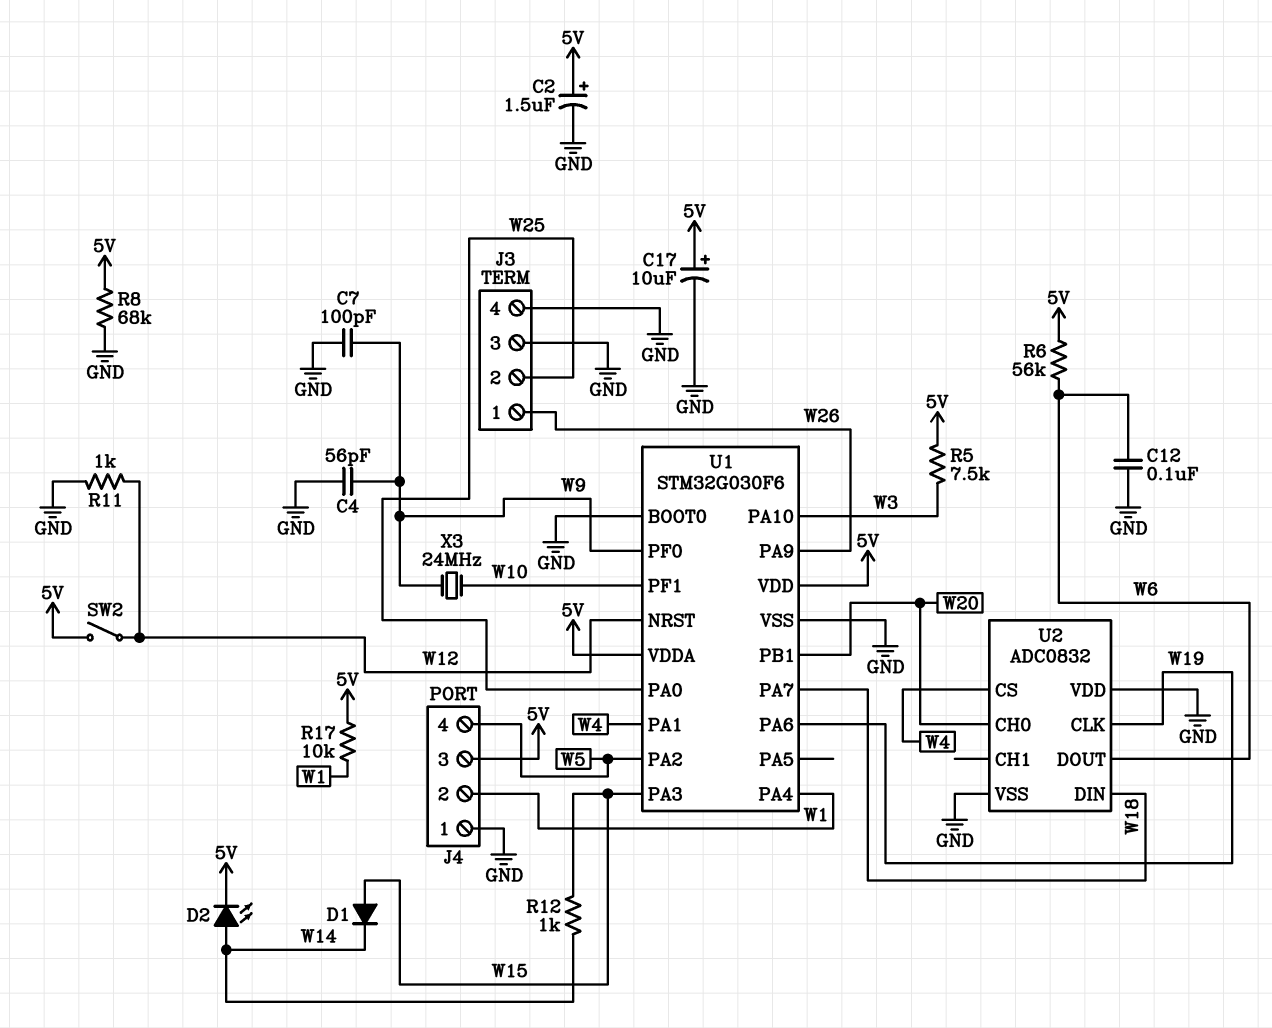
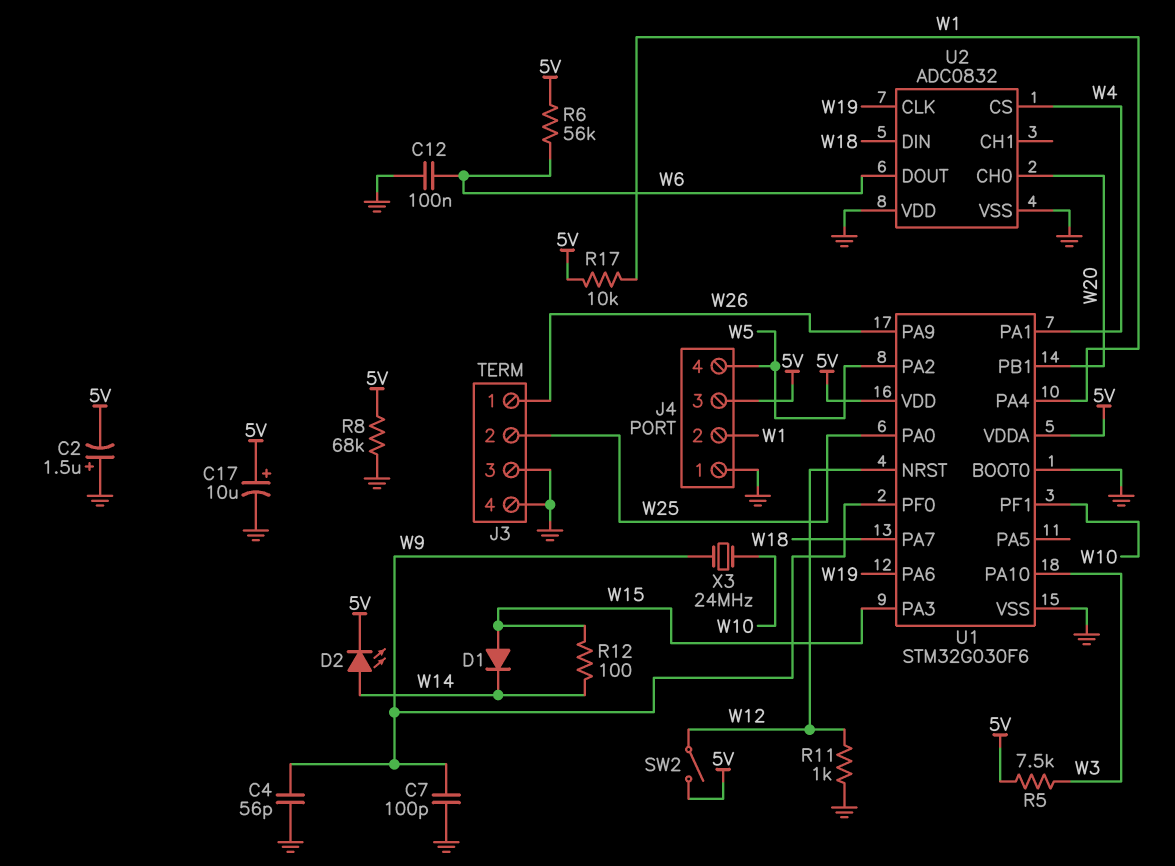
C2: 1.5uF (plus 5V, minus GND) -> 1.5uF (plus GND, minus 5V)
R12: 1k (W14, W15) -> 100 (W14, W15)

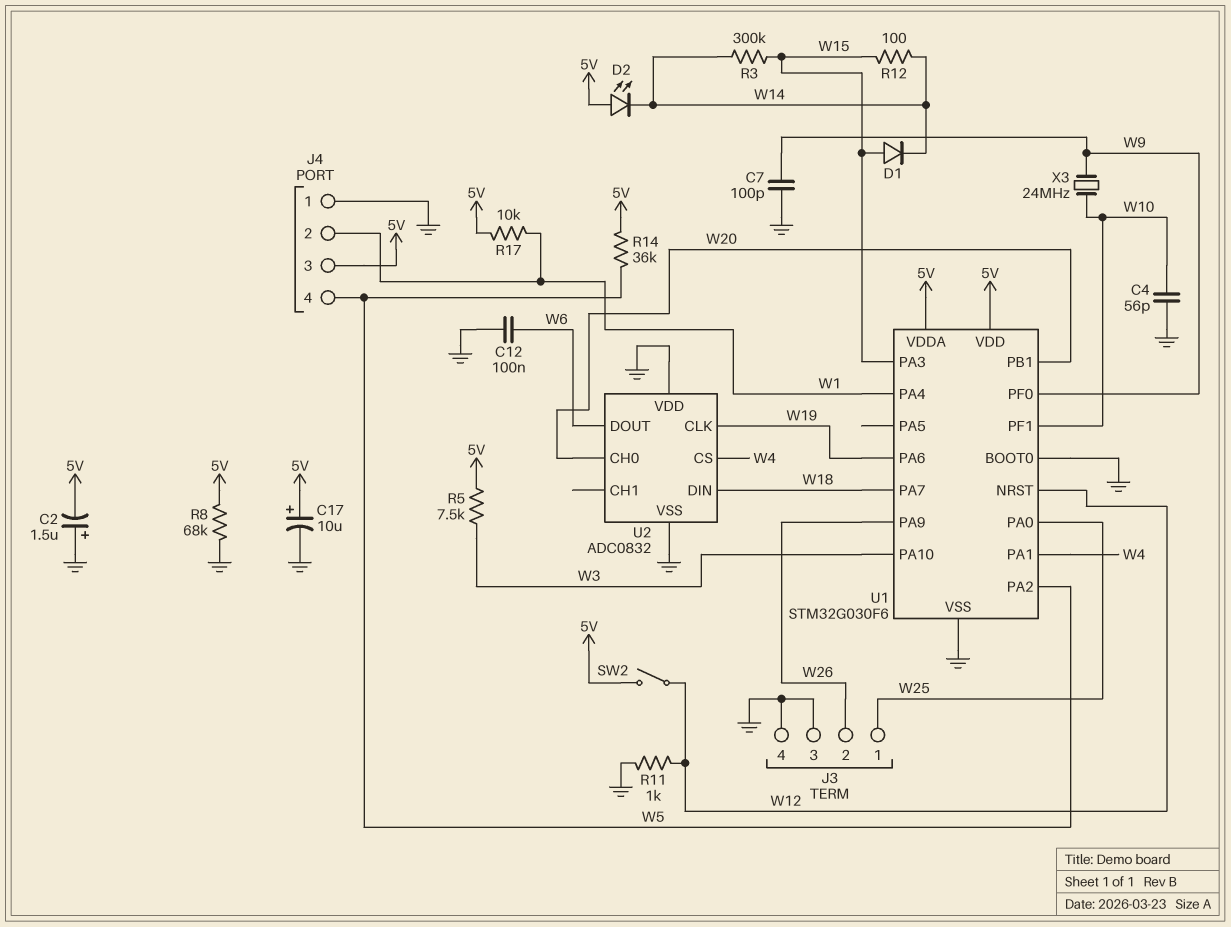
C4: 56pF (GND, W9) -> 56pF (GND, W10)
D2: LED (A W14, K 5V) -> LED (A 5V, K W14)
J3 pin 1: W26 -> W25
J3 pin 2: W25 -> W26
R3: none -> 300k (W14, W15)
R6: 56k (5V, W6) -> none
R14: none -> 36k (5V, W5)

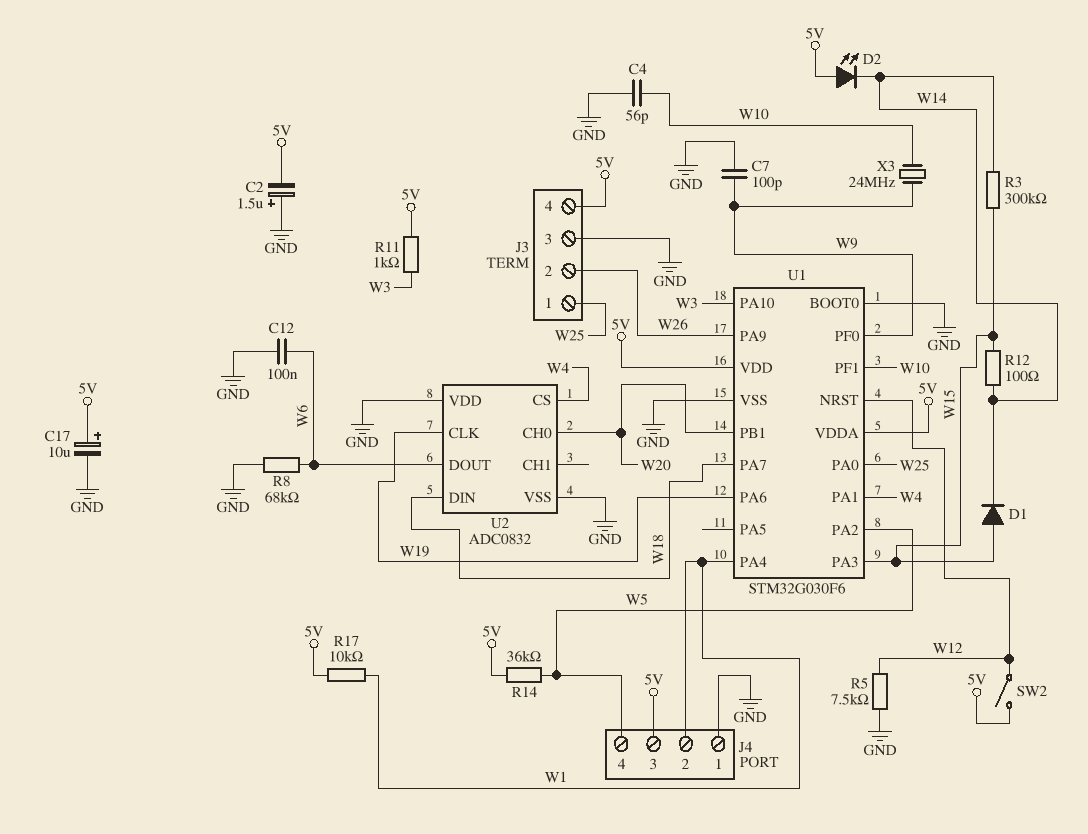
J3 pin 4: GND -> 5V
R5: 7.5k (5V, W3) -> 7.5k (GND, W12)
R8: 68k (5V, GND) -> 68k (GND, W6)
R11: 1k (GND, W12) -> 1k (5V, W3)

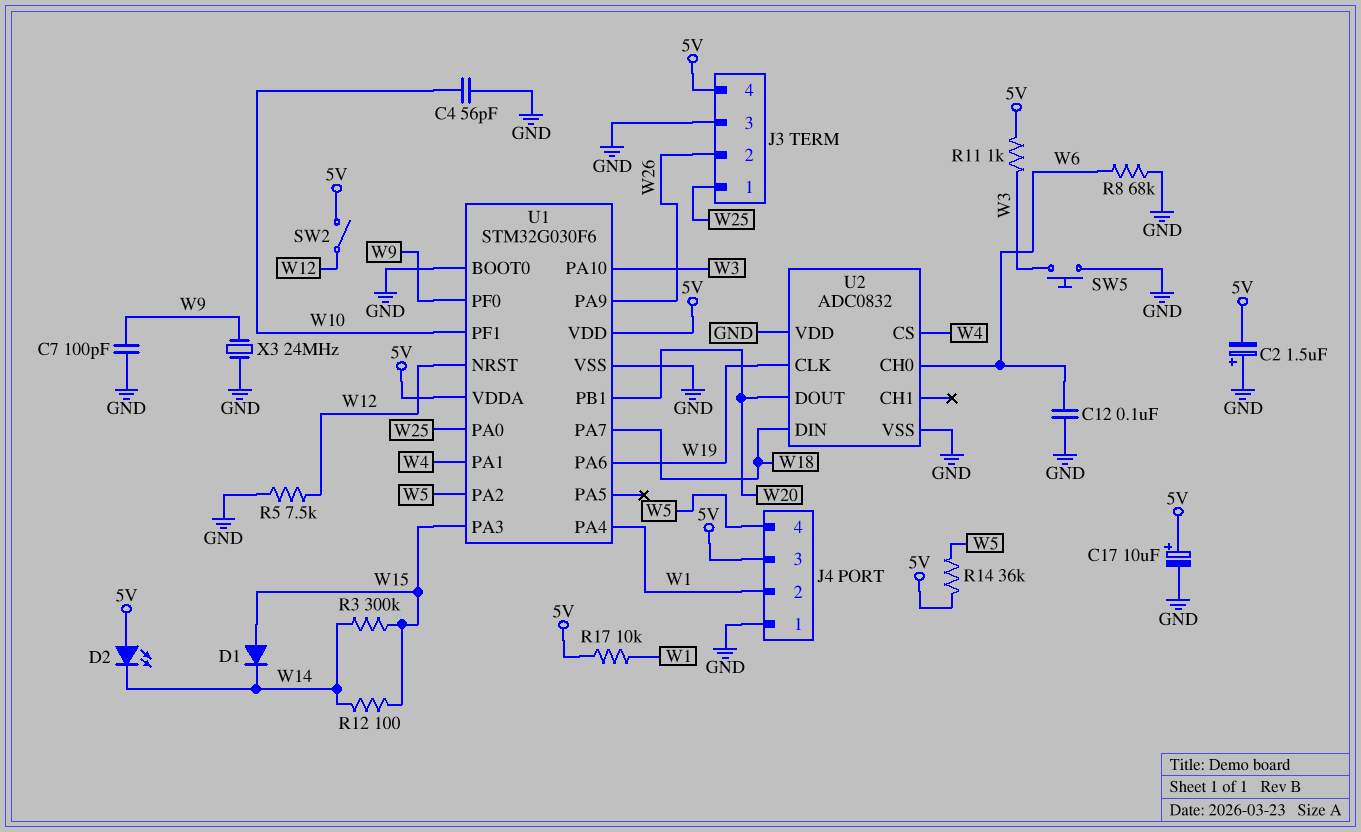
SW5: none -> button (GND, W3)
U2 pin CH0: W20 -> W6
U2 pin DOUT: W6 -> W20
X3: 24MHz (W9, W10) -> 24MHz (GND, W9)

